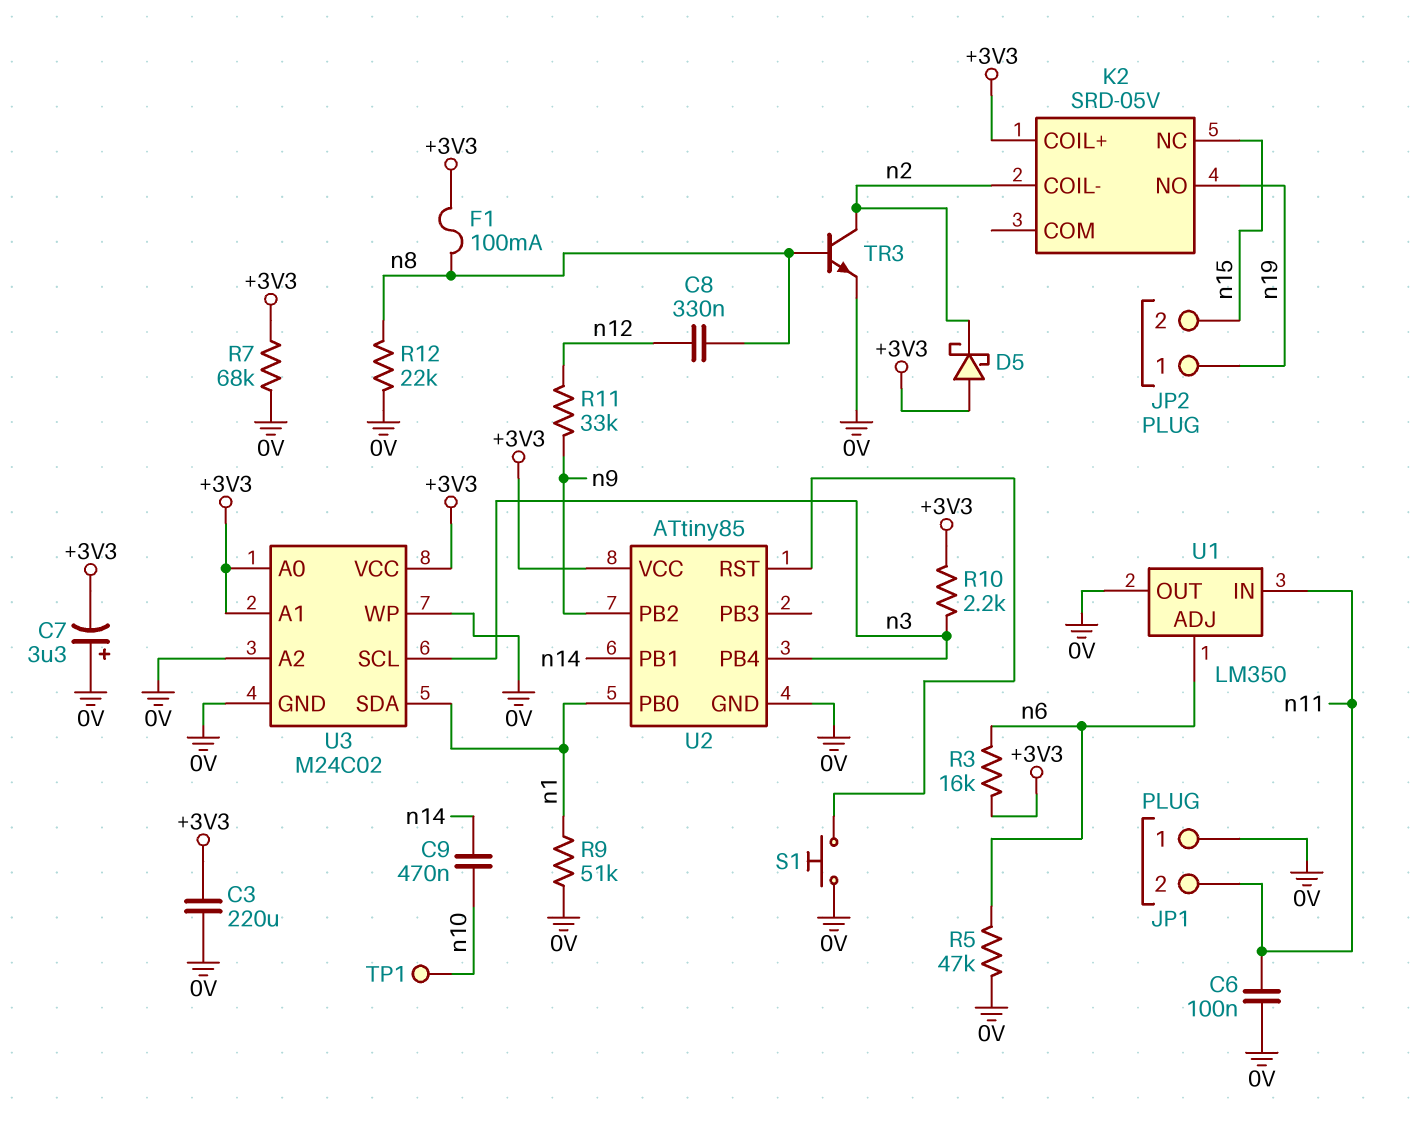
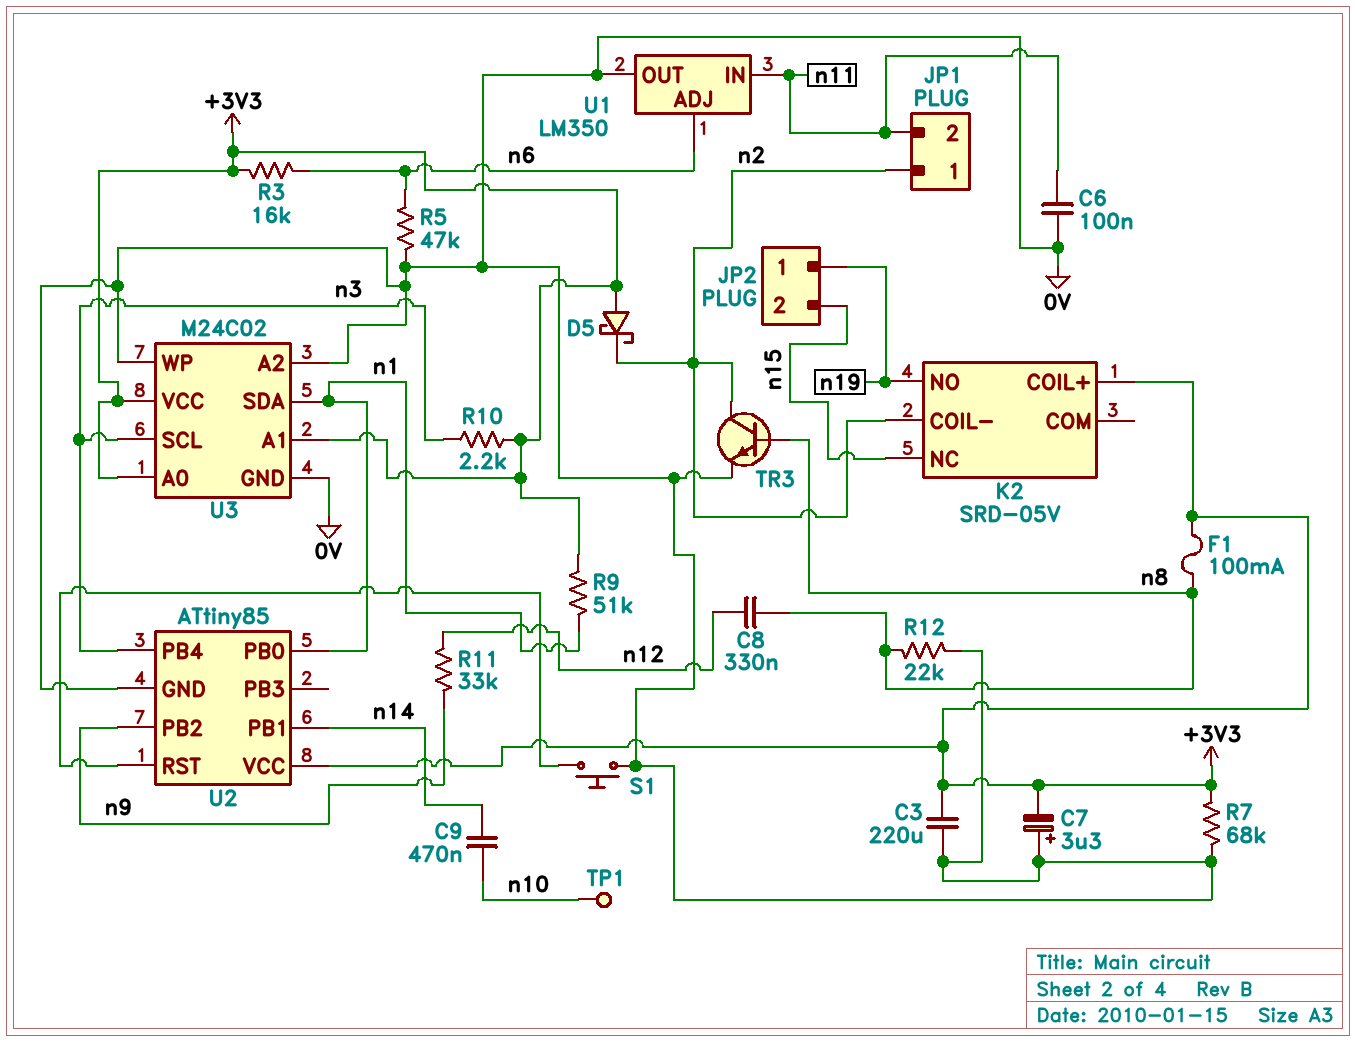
JP1 pin 1: 0V -> n2
R9: 51k (0V, n1) -> 51k (+3V3, n1)

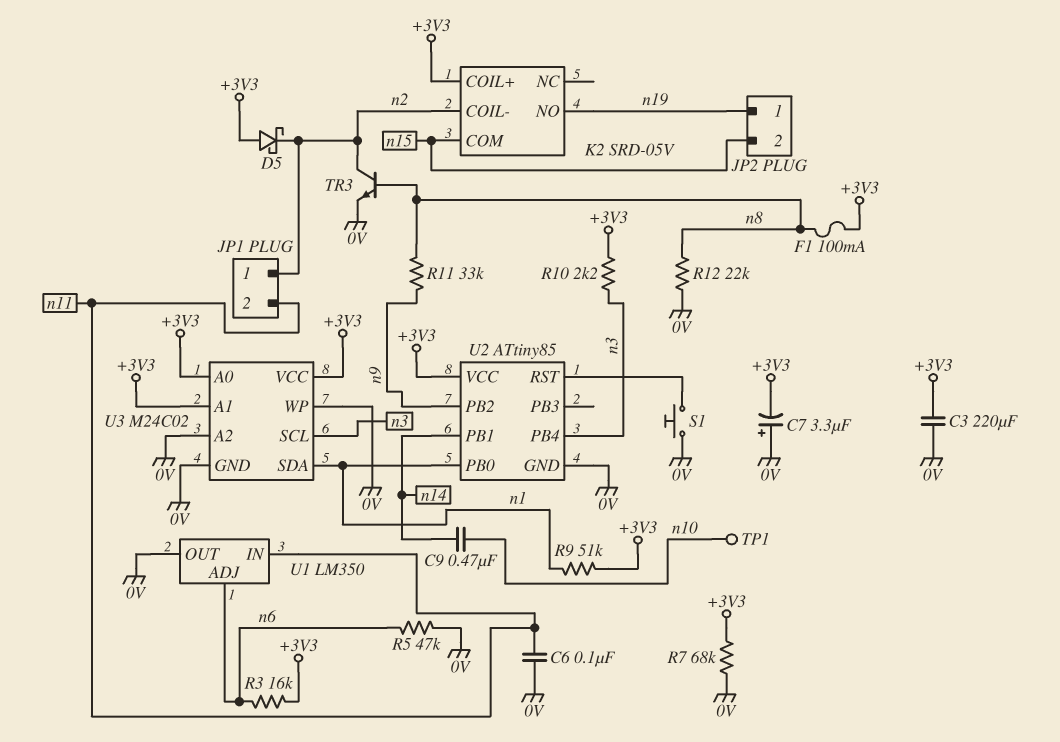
C8: 330nF (n8, n12) -> none
K2 pin COM: none -> n15
K2 pin NC: n15 -> none
R11: 33k (n9, n12) -> 33k (n8, n9)

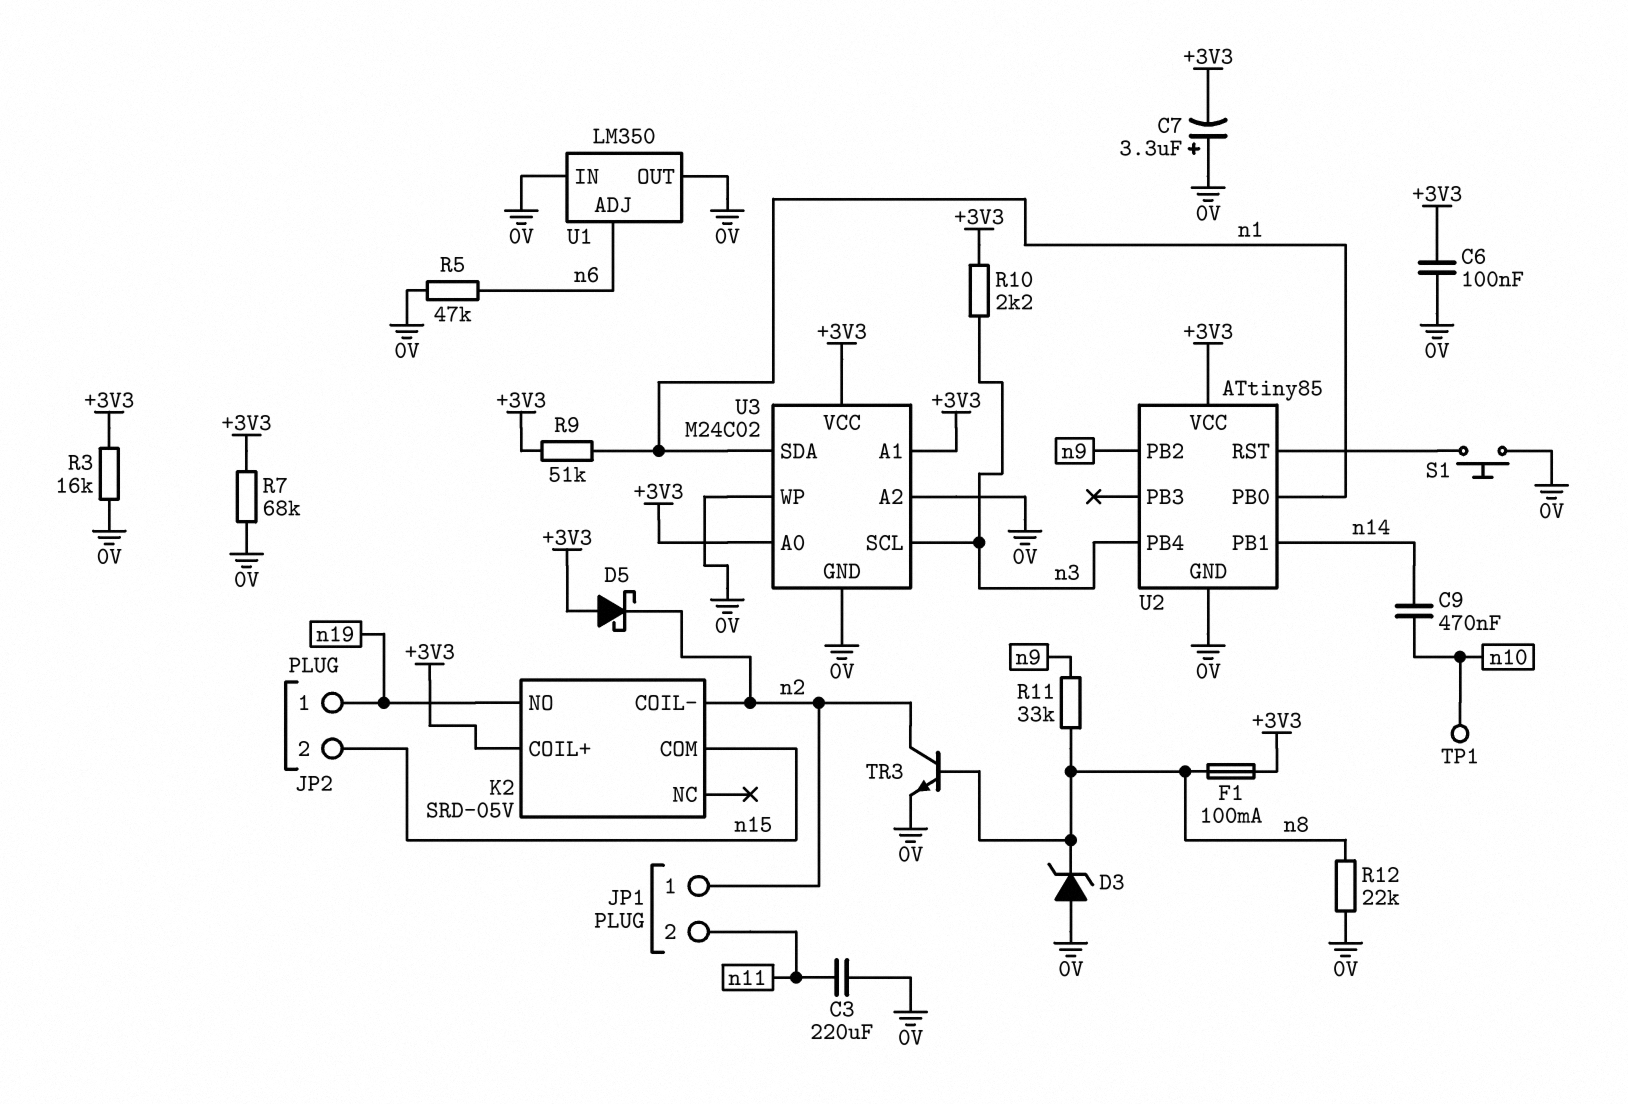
C3: 220uF (+3V3, 0V) -> 220uF (0V, n11)
C6: 100nF (0V, n11) -> 100nF (+3V3, 0V)
D3: none -> zener (A 0V, K n8)
R3: 16k (+3V3, n6) -> 16k (+3V3, 0V)
U1 pin IN: n11 -> 0V

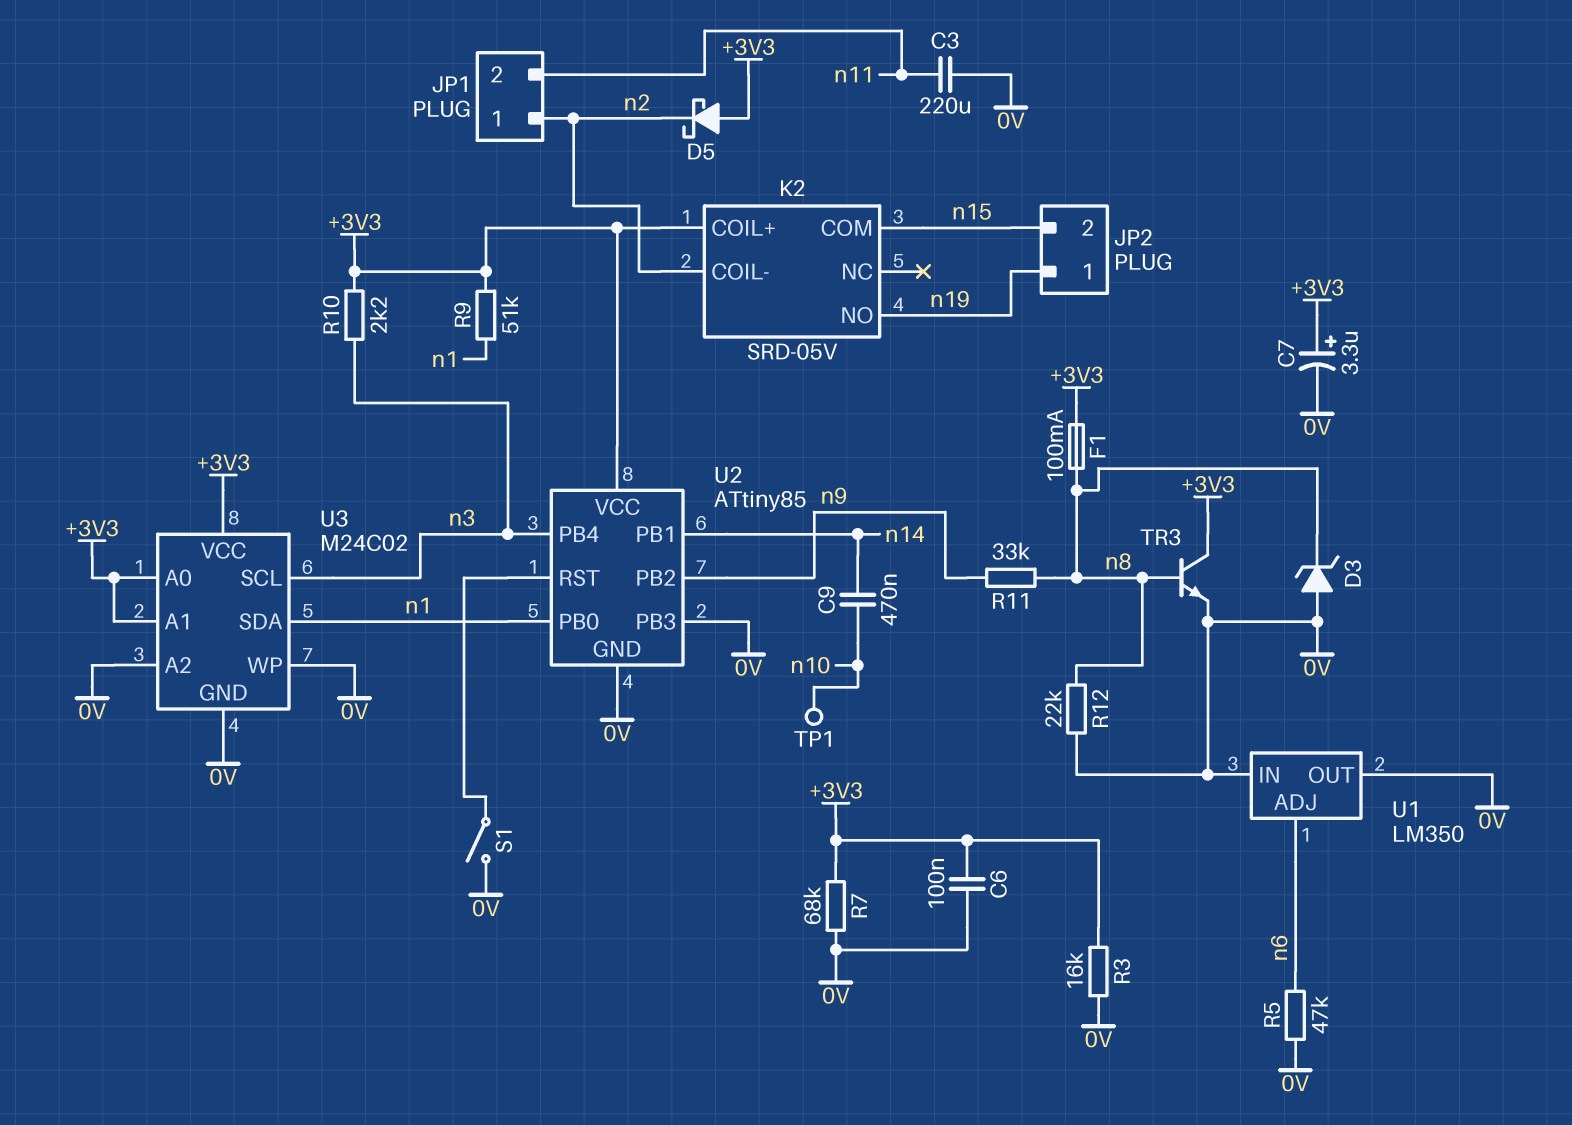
C7: 3.3uF (plus 0V, minus +3V3) -> 3.3uF (plus +3V3, minus 0V)
S1: button (0V, U2/RST) -> switch (0V, U2/RST)
TR3: NPN (B n8, C n2, E 0V) -> NPN (B n8, C +3V3, E 0V)
U2 pin PB3: none -> 0V

